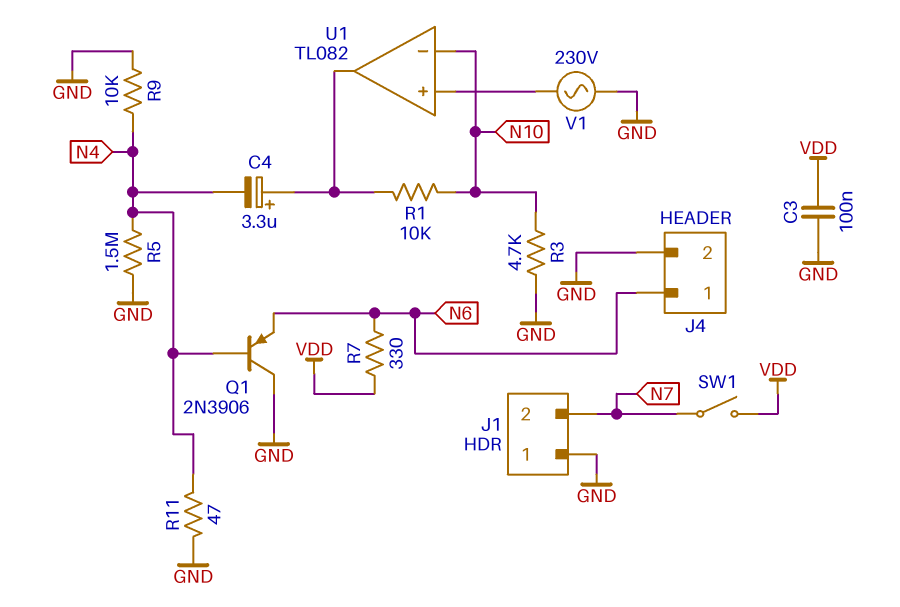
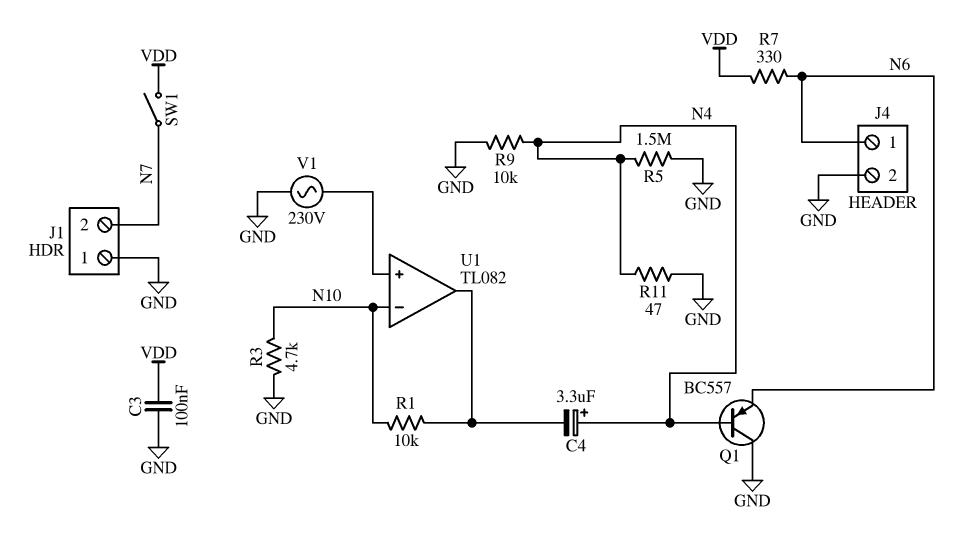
C4: 3.3uF (plus U1/out, minus N4) -> 3.3uF (plus N4, minus U1/out)
Q1: PNP 2N3906 (B N4, C GND, E N6) -> PNP BC557 (B N4, C GND, E N6)

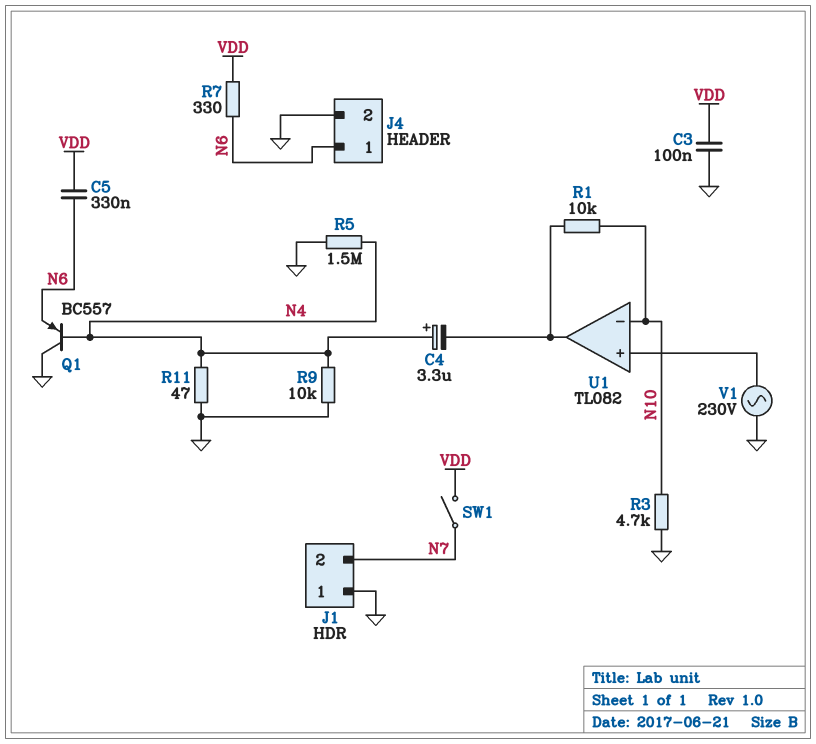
C5: none -> 330nF (N6, VDD)

